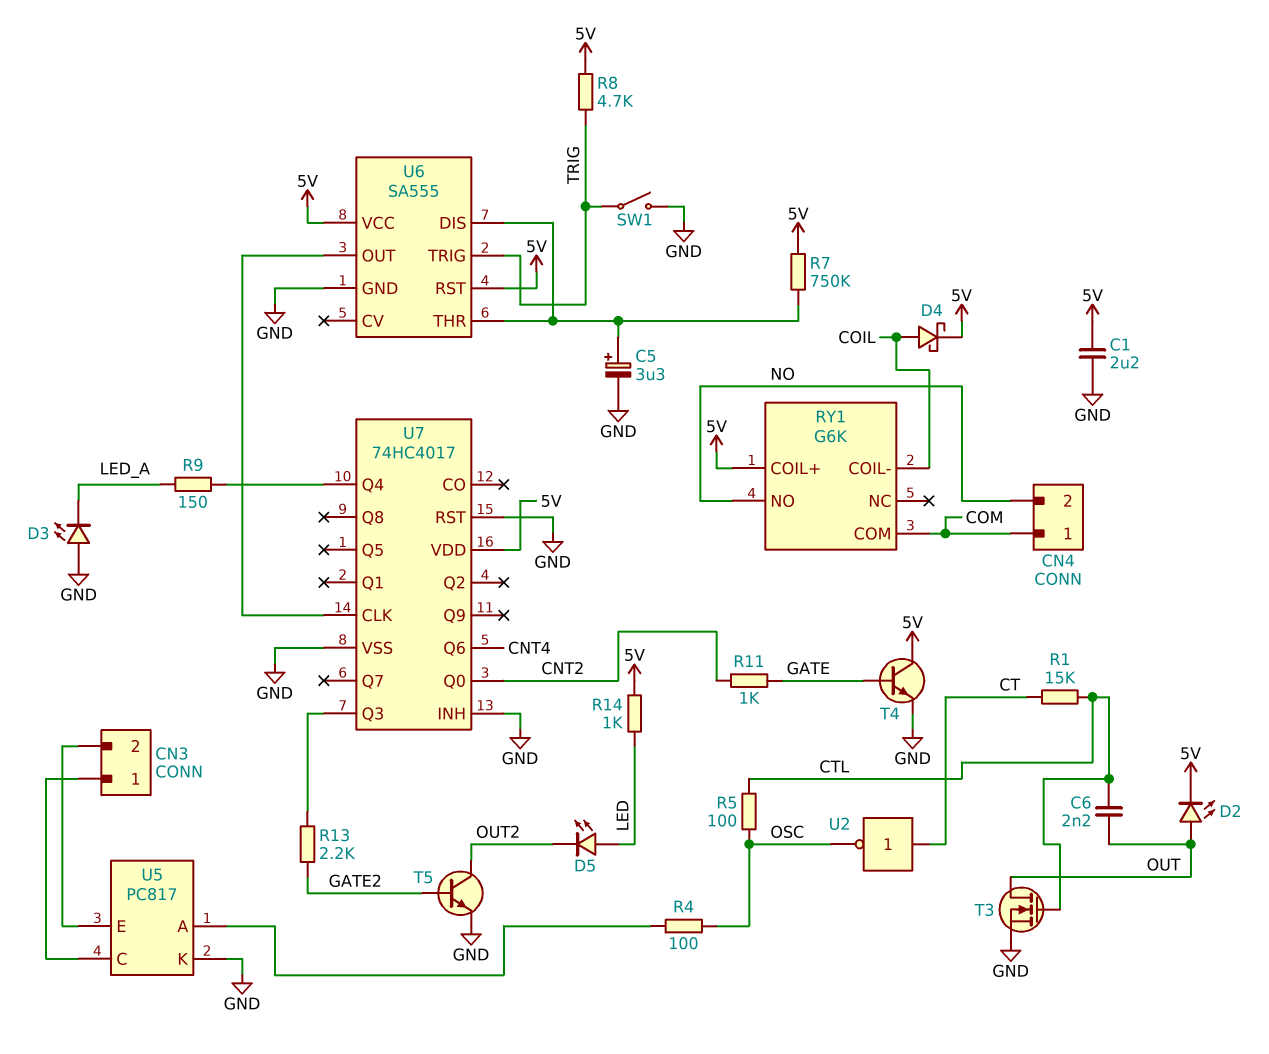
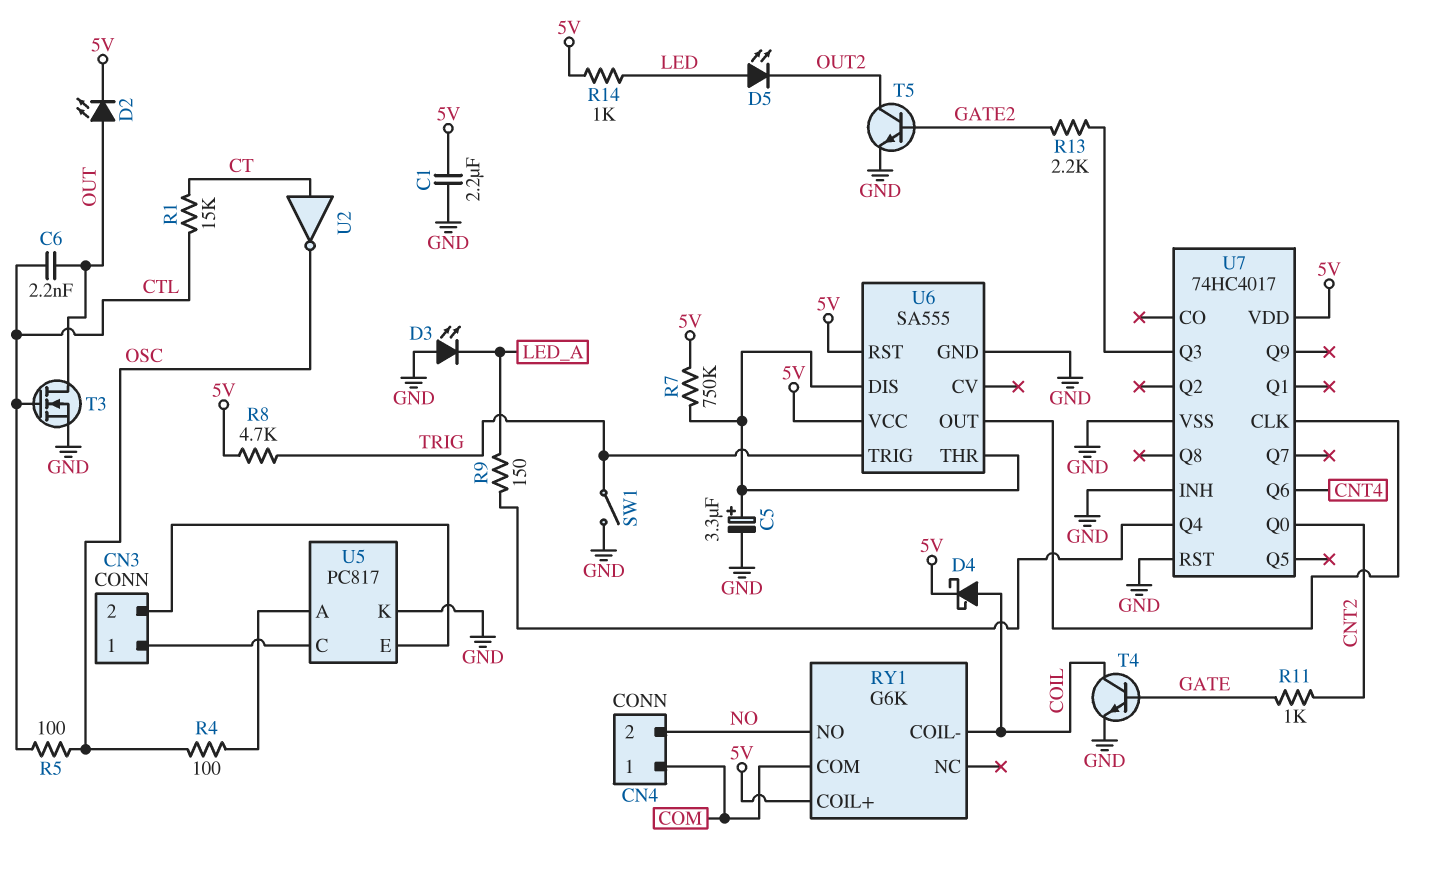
T4: NPN (B GATE, C 5V, E GND) -> NPN (B GATE, C COIL, E GND)

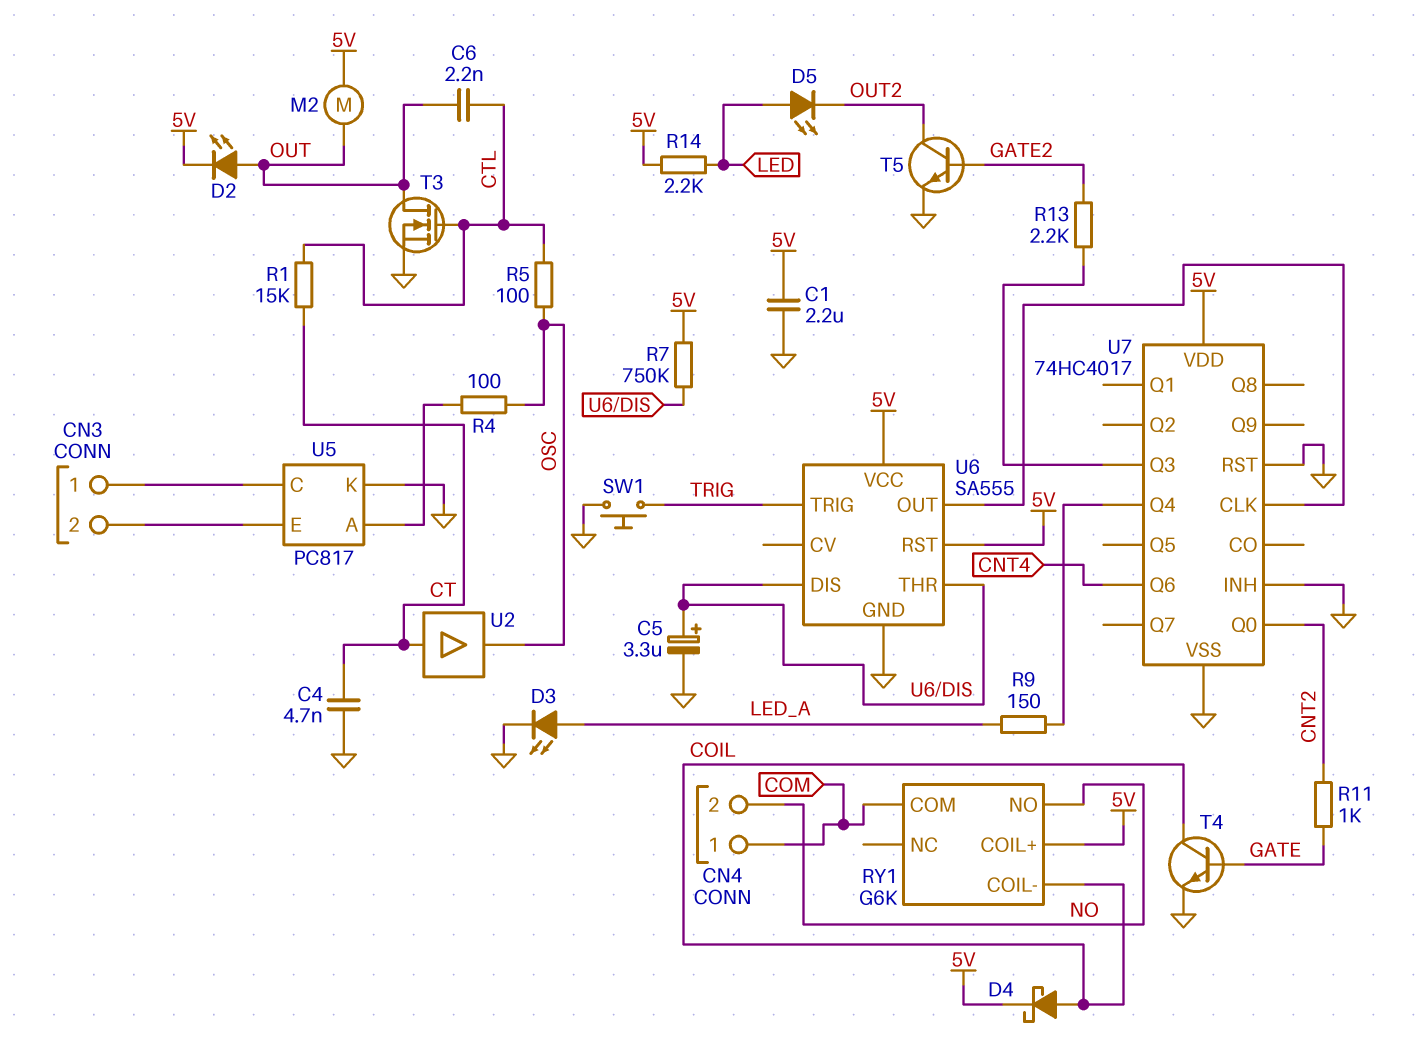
C4: none -> 4.7nF (CT, GND)
D3: LED (A GND, K LED_A) -> LED (A LED_A, K GND)
M2: none -> motor (5V, OUT)
R8: 4.7k (5V, TRIG) -> none
R14: 1k (5V, LED) -> 2.2k (5V, LED)
SW1: switch (GND, TRIG) -> button (GND, TRIG)
U2: NOT (in CT, out OSC) -> buffer (in CT, out OSC)

